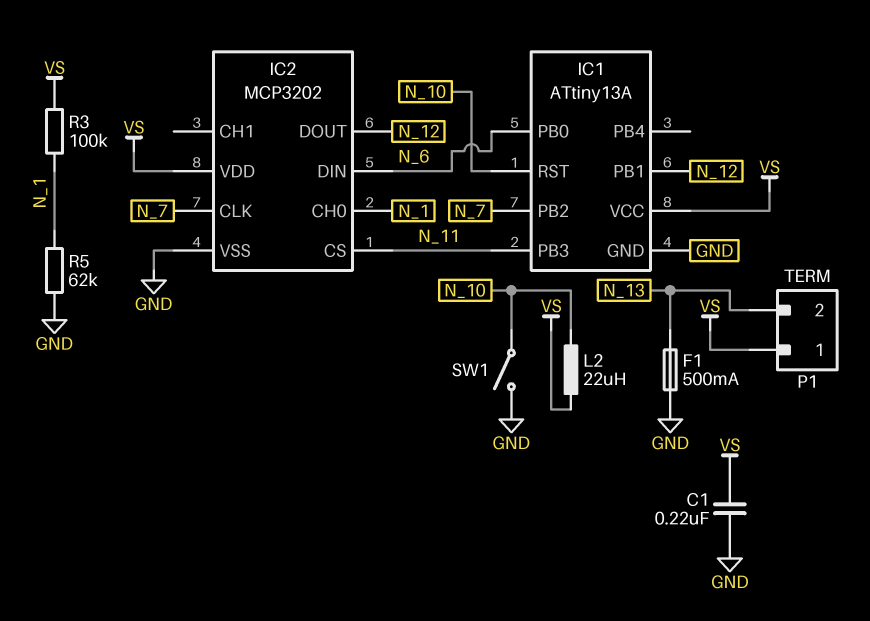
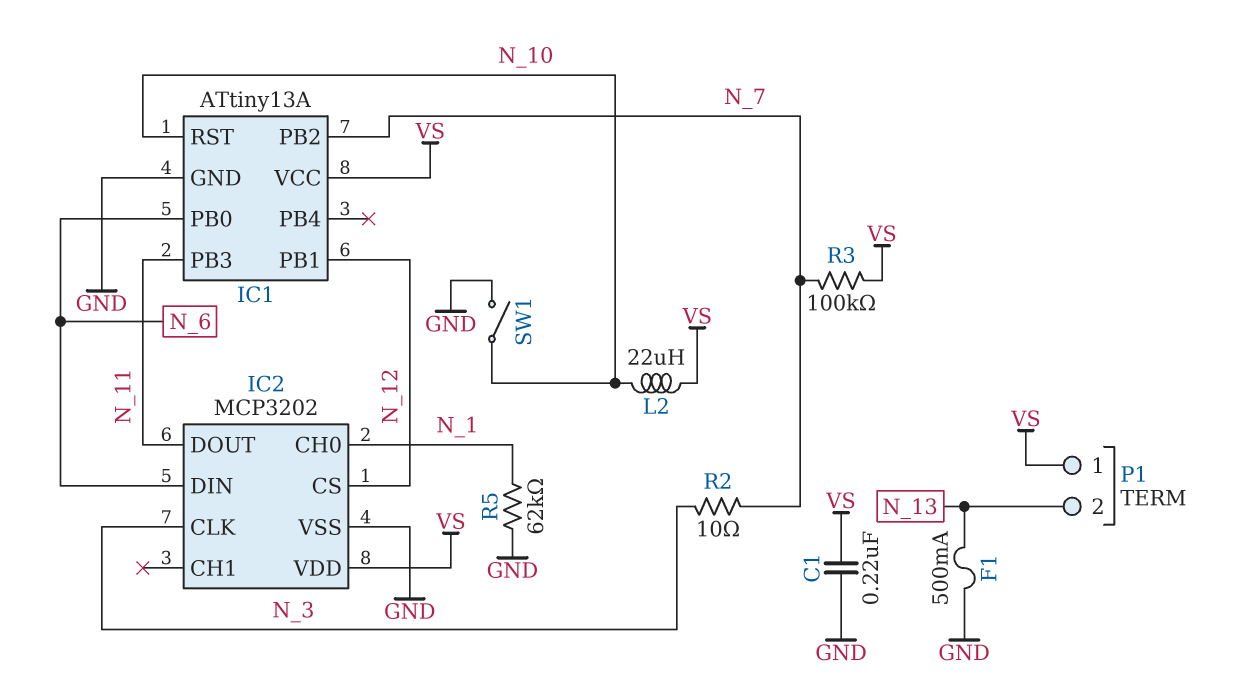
IC2 pin CLK: N_7 -> N_3
IC2 pin CS: N_11 -> N_12
IC2 pin DOUT: N_12 -> N_11
R2: none -> 10 (N_3, N_7)
R3: 100k (N_1, VS) -> 100k (N_7, VS)

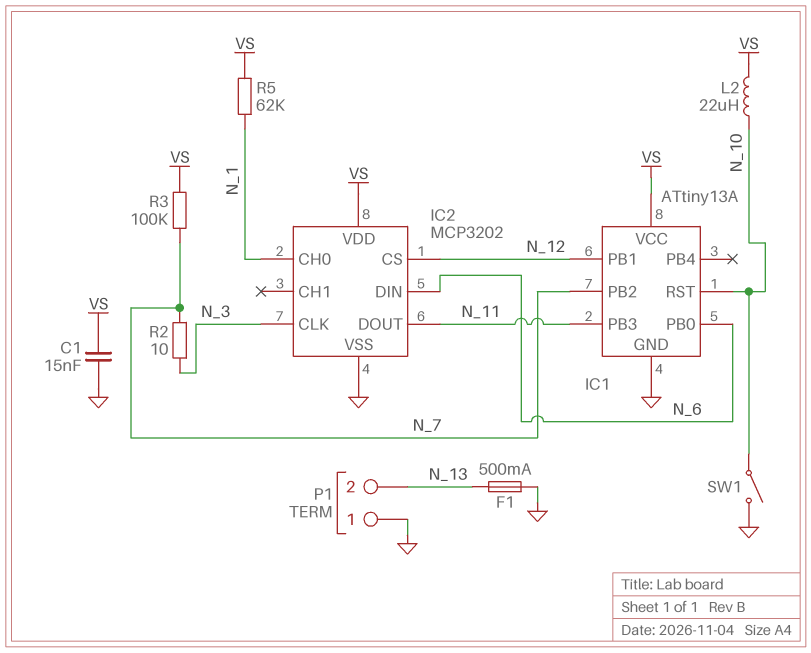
C1: 220nF (GND, VS) -> 15nF (GND, VS)
P1 pin 1: VS -> GND
R5: 62k (GND, N_1) -> 62k (N_1, VS)

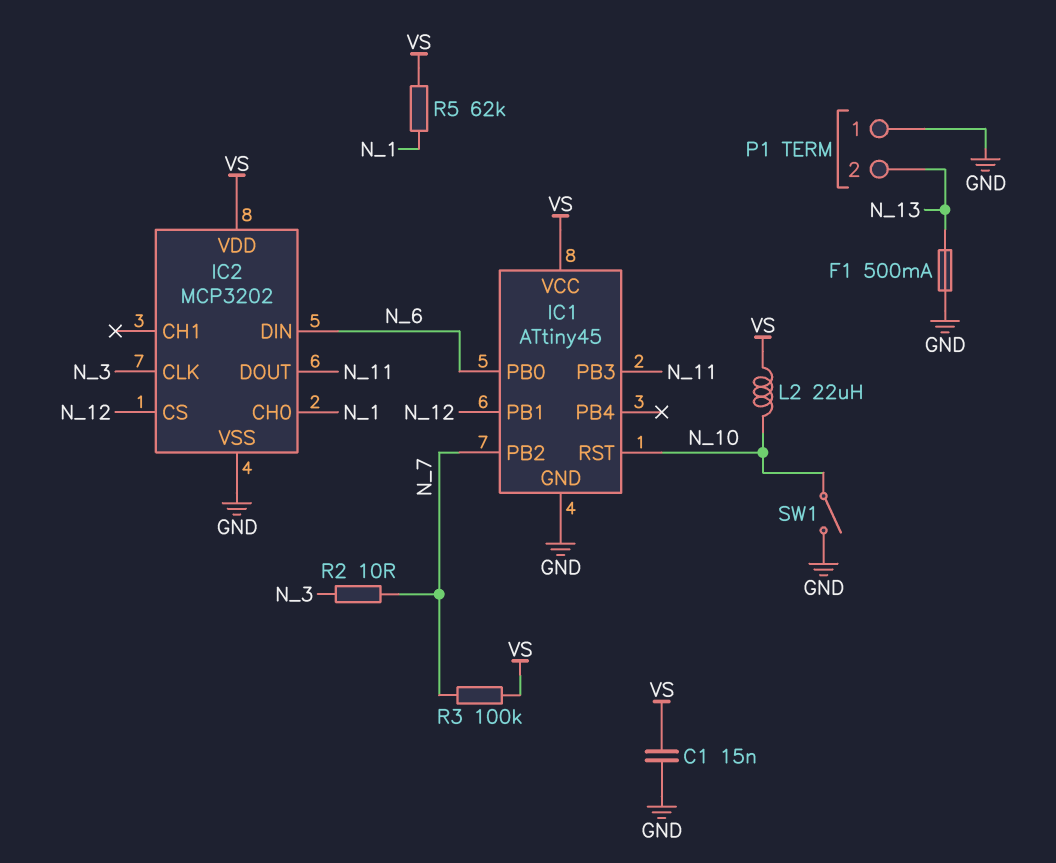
IC1: ATtiny13A -> ATtiny45

